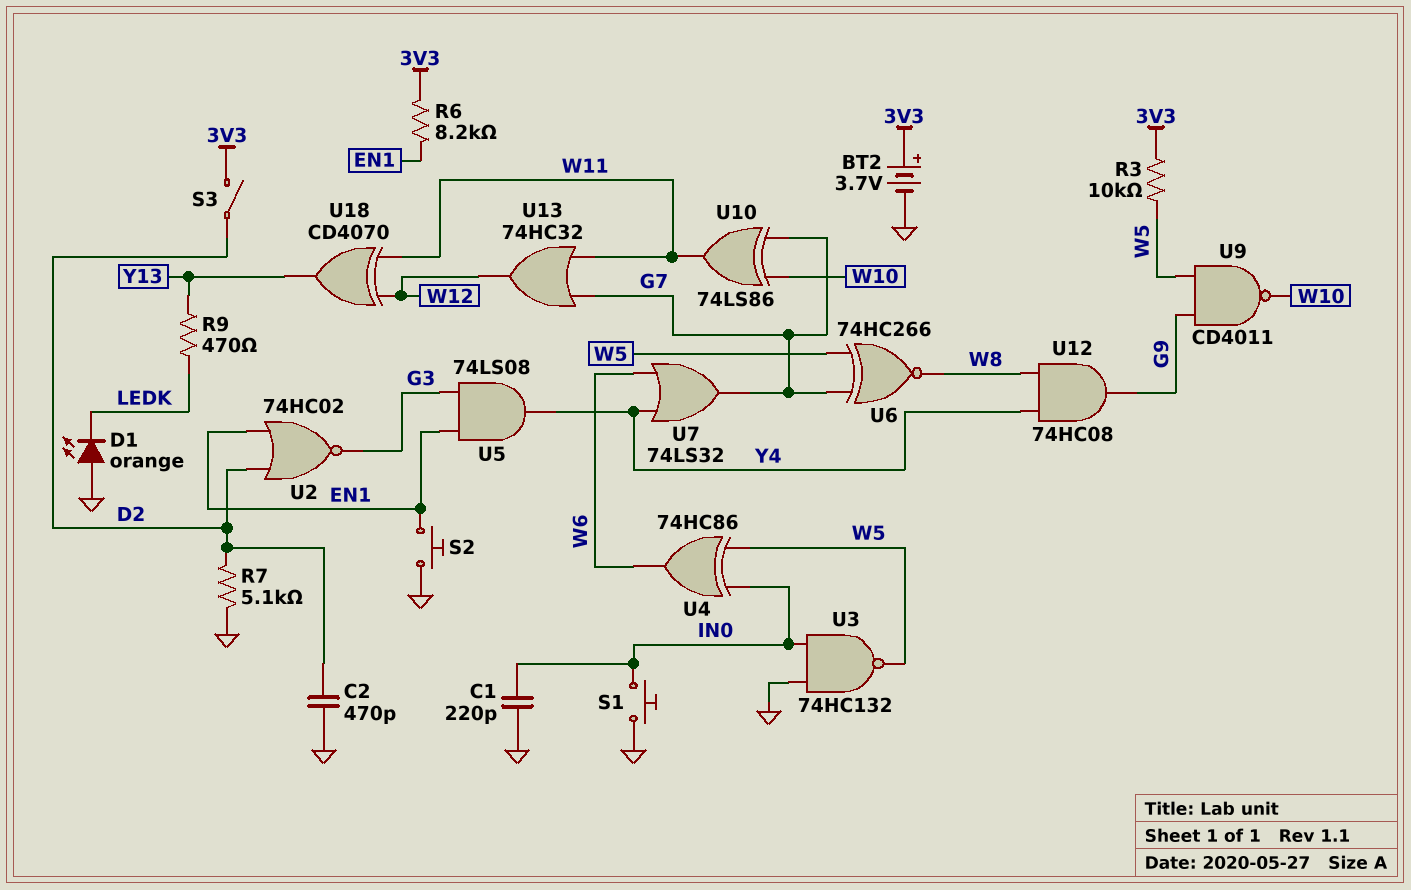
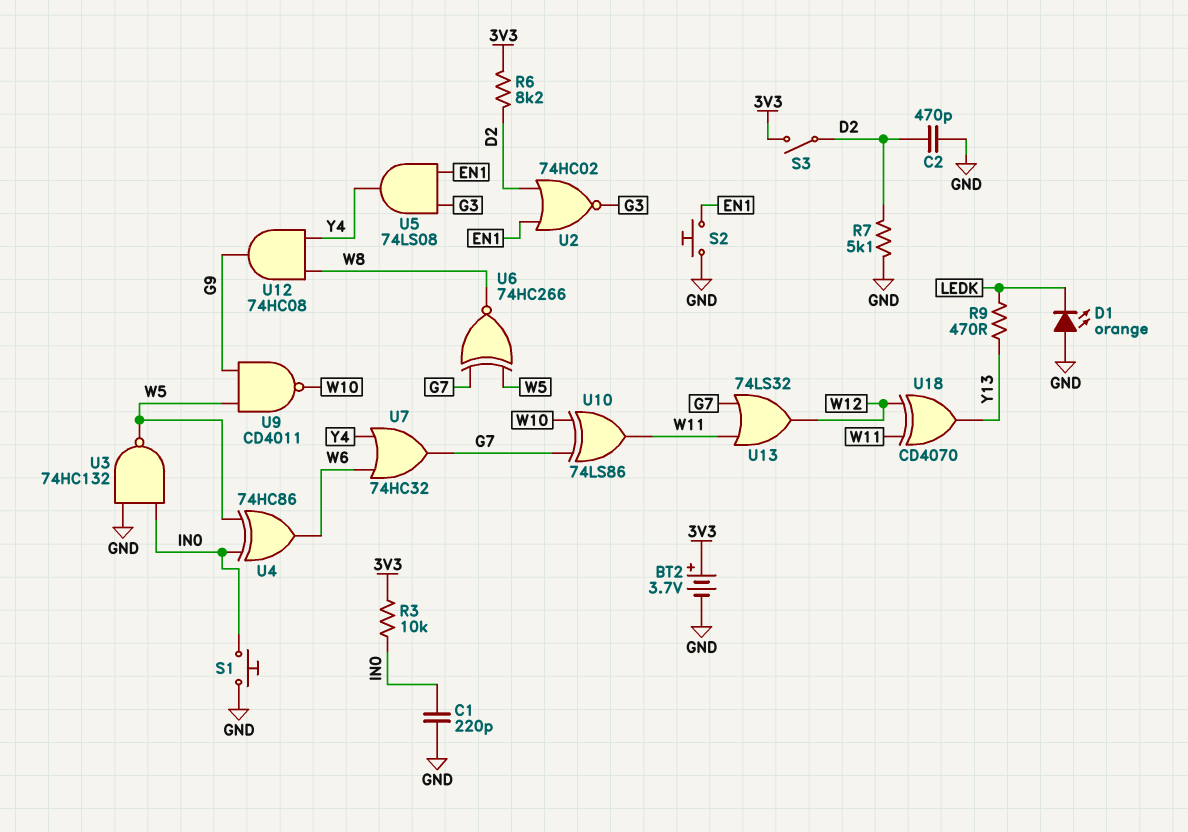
R3: 10k (3V3, W5) -> 10k (3V3, IN0)
R6: 8.2k (3V3, EN1) -> 8.2k (3V3, D2)
U7: OR 74LS32 (in W6, in Y4, out G7) -> OR 74HC32 (in W6, in Y4, out G7)
U13: OR 74HC32 (in G7, in W11, out W12) -> OR 74LS32 (in G7, in W11, out W12)

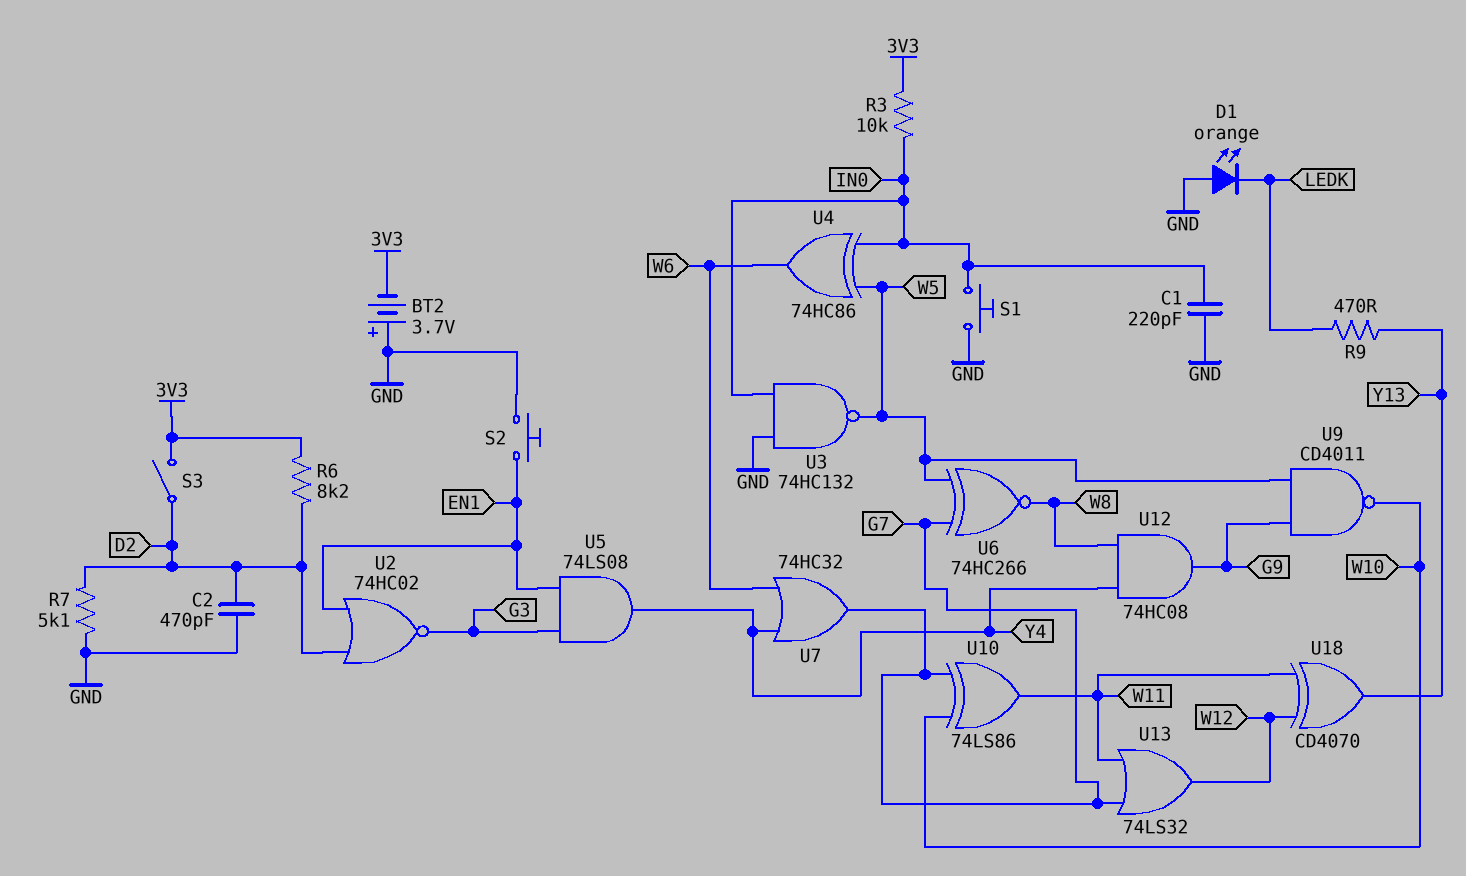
BT2: 3.7V (plus 3V3, minus GND) -> 3.7V (plus GND, minus 3V3)

